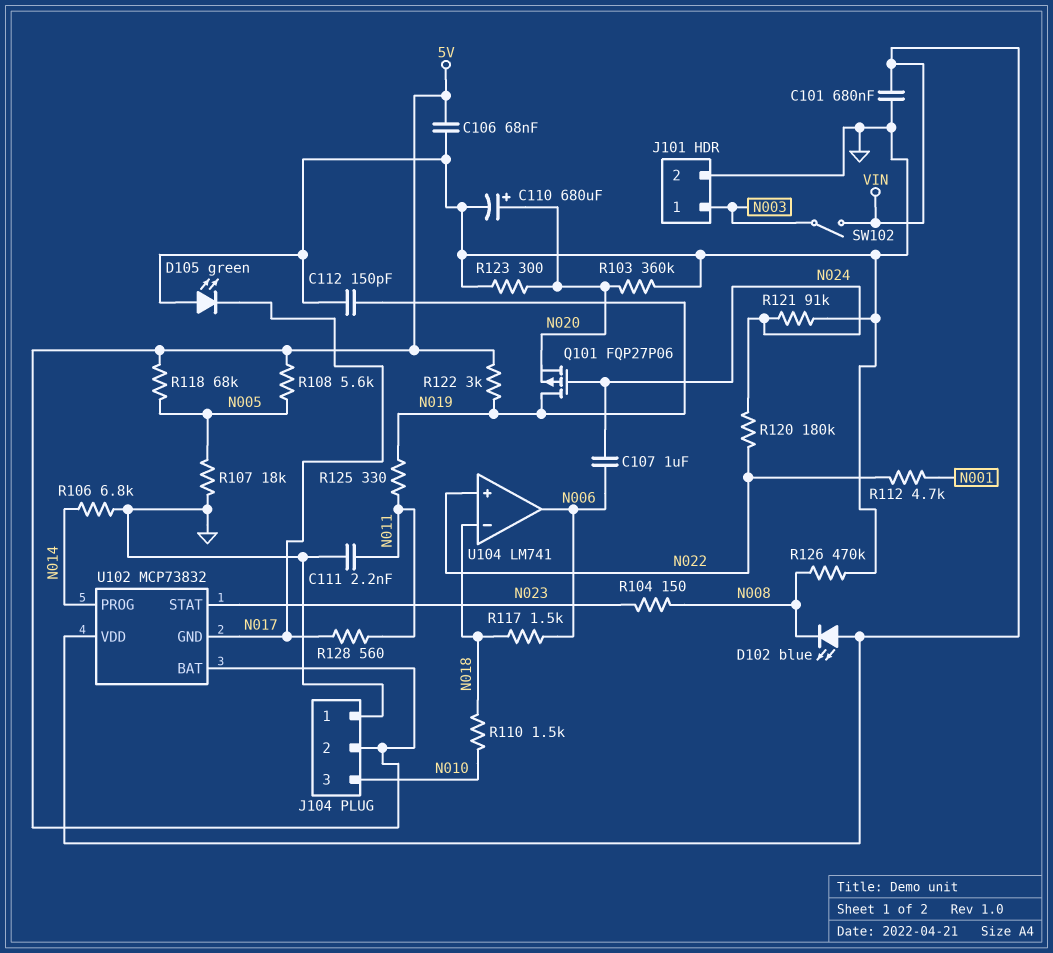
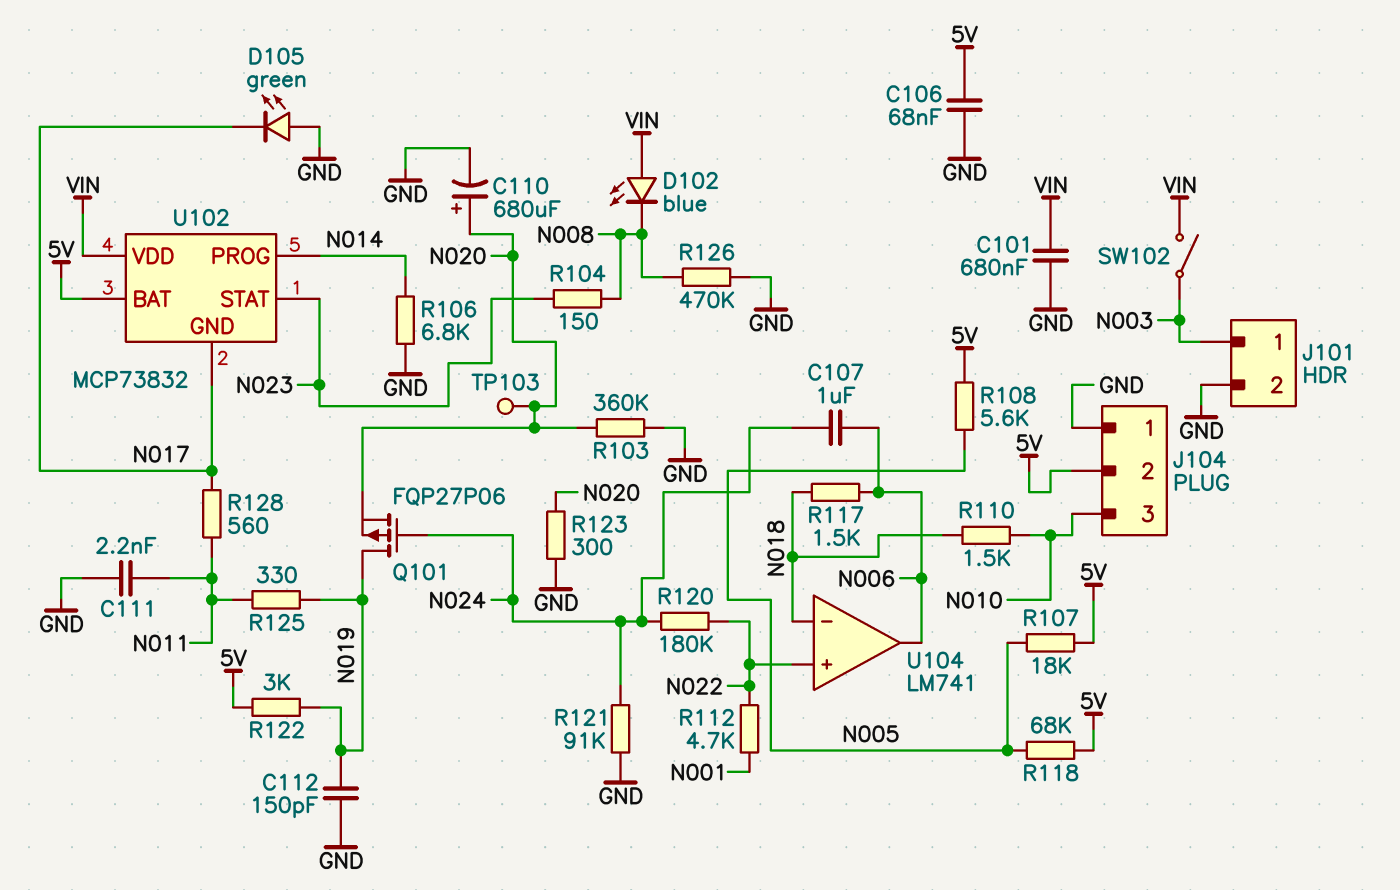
R107: 18k (GND, N005) -> 18k (5V, N005)
TP103: none -> test point (N020)

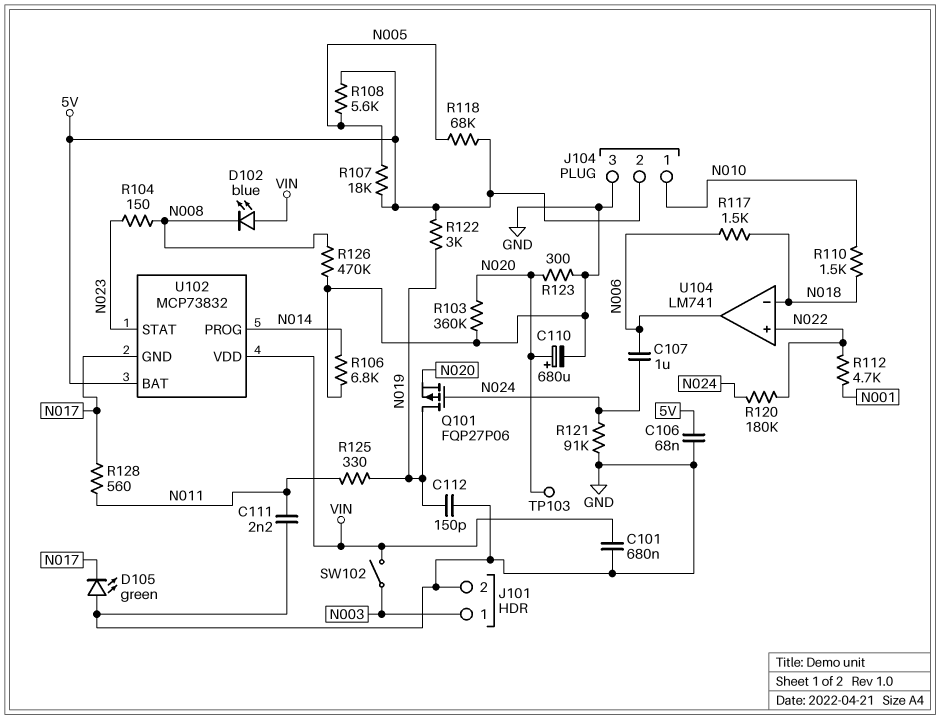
J104 pin 1: GND -> N010
J104 pin 3: N010 -> GND

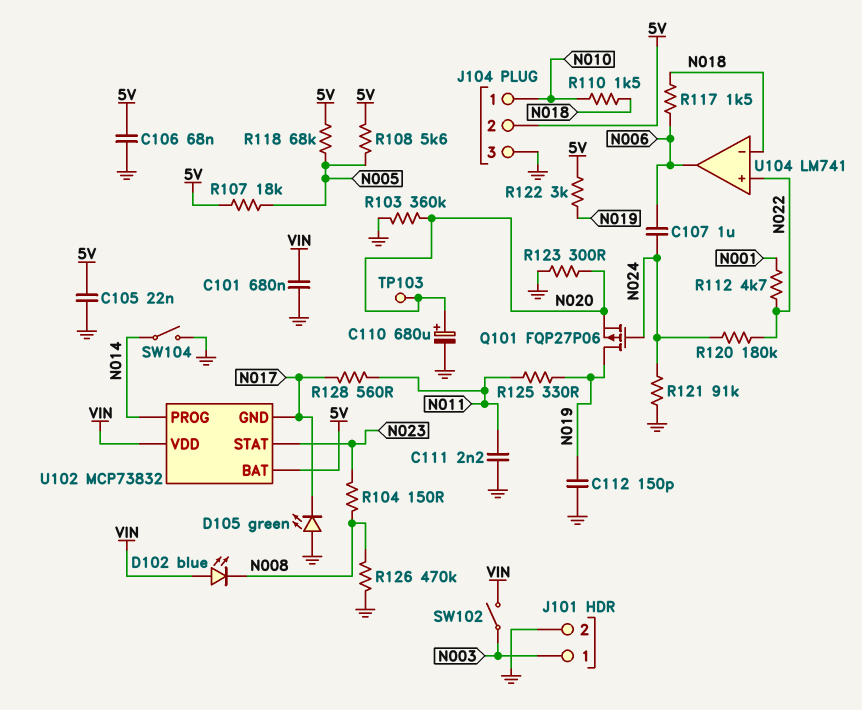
C105: none -> 22nF (5V, GND)
R106: 6.8k (GND, N014) -> none
SW104: none -> switch (GND, N014)

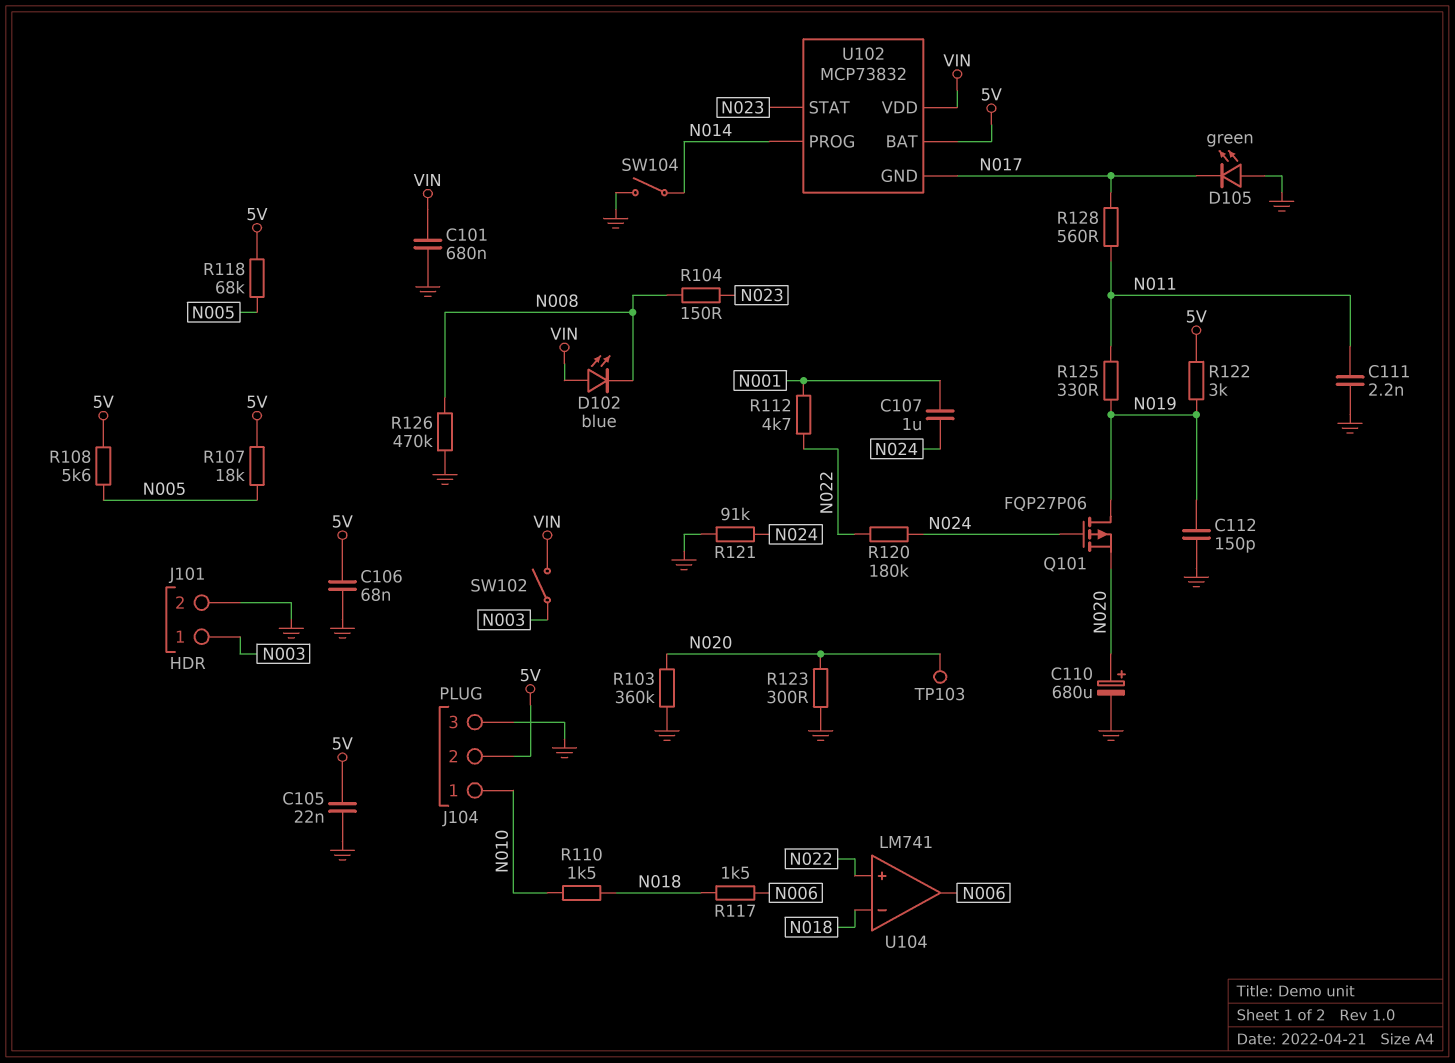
C107: 1uF (N006, N024) -> 1uF (N001, N024)

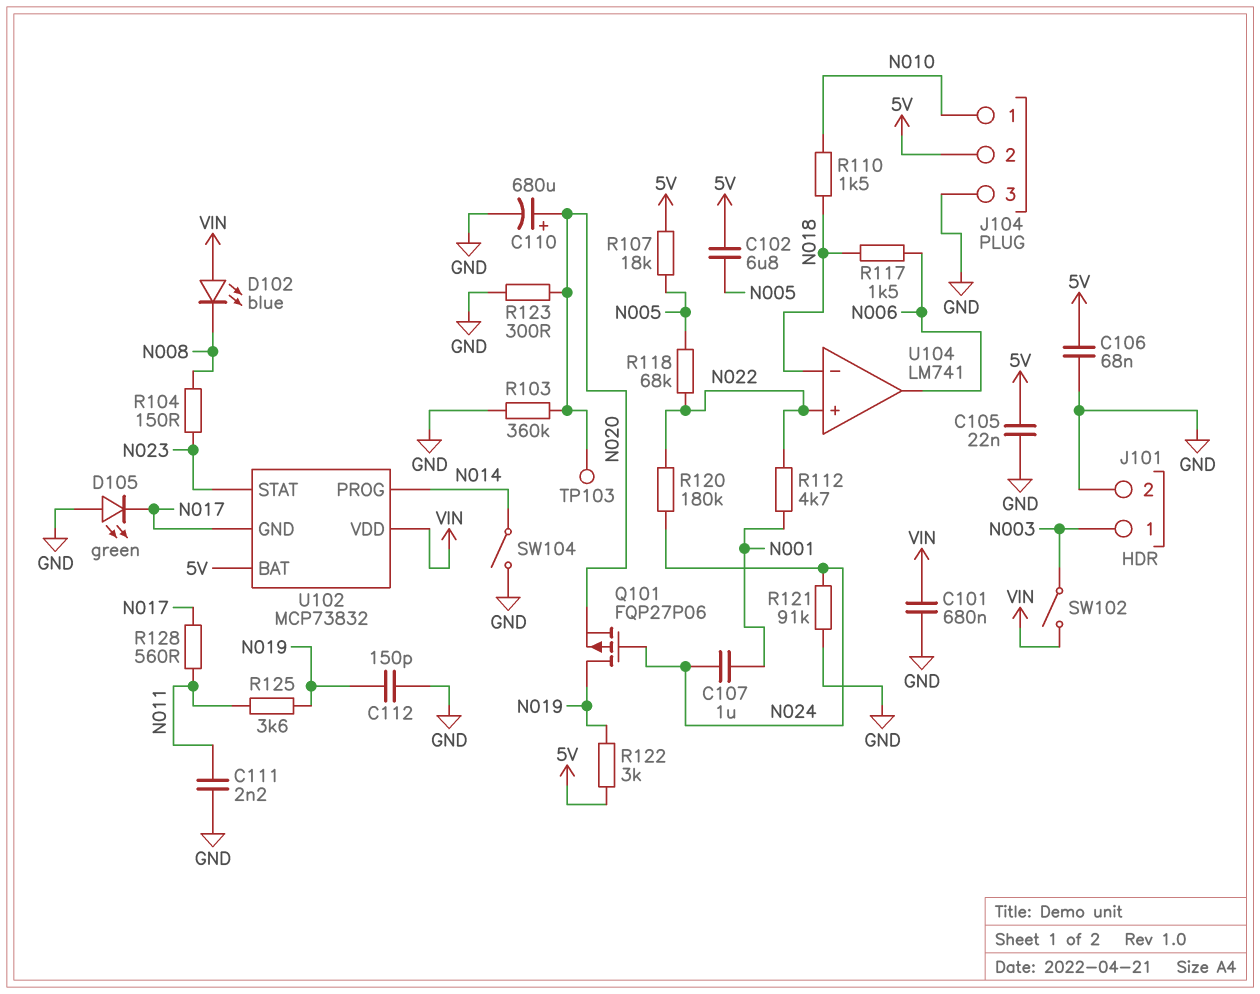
C102: none -> 6.8uF (5V, N005)
R108: 5.6k (5V, N005) -> none
R118: 68k (5V, N005) -> 68k (N005, N022)
R125: 330 (N011, N019) -> 3.6k (N011, N019)
R126: 470k (GND, N008) -> none

